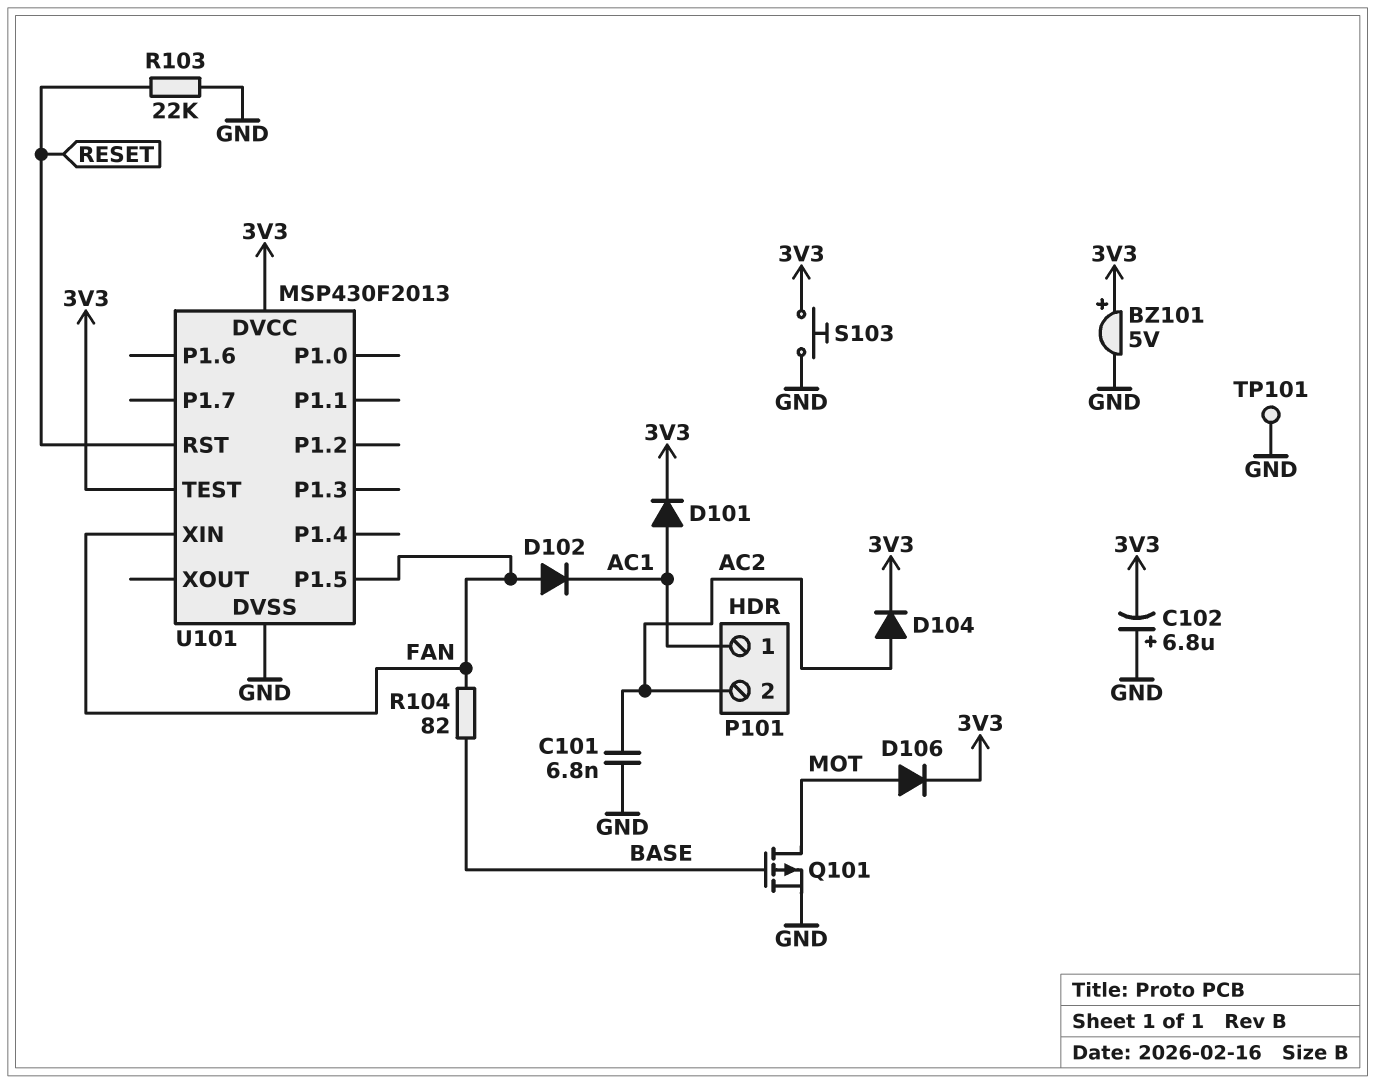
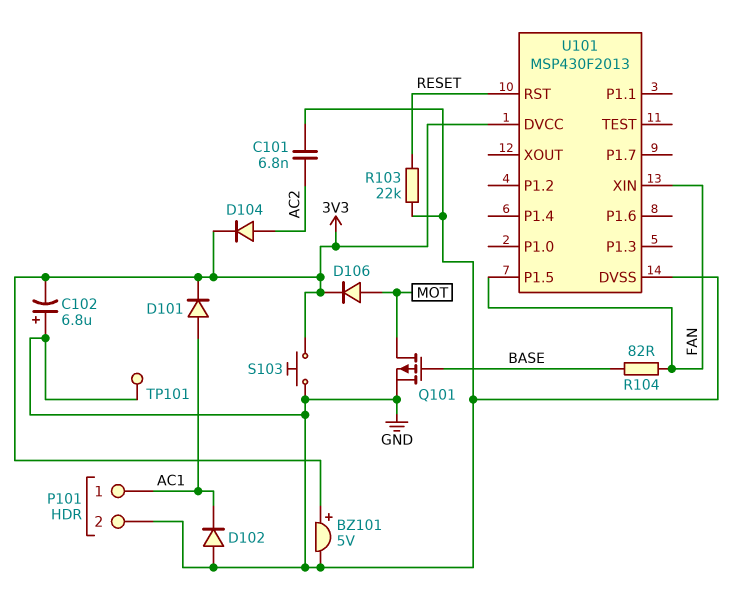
D102: diode (A FAN, K AC1) -> diode (A GND, K AC1)
P101 pin 2: AC2 -> GND
U101 pin TEST: 3V3 -> none

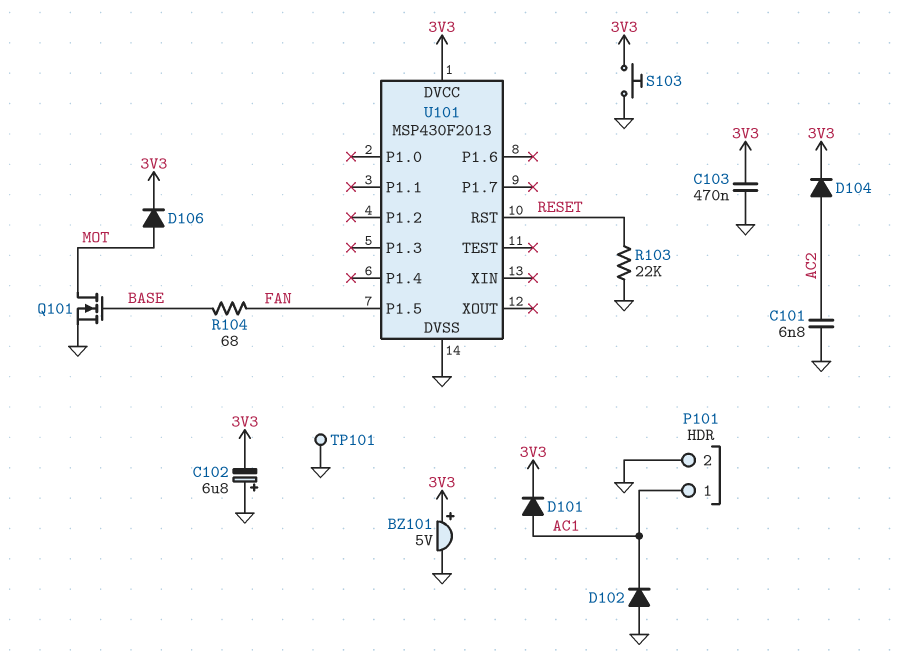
C103: none -> 470nF (3V3, GND)
Q101: PMOS (G BASE, D MOT, S GND) -> NMOS (G BASE, D MOT, S GND)
R104: 82 (BASE, FAN) -> 68 (BASE, FAN)
U101 pin XIN: FAN -> none

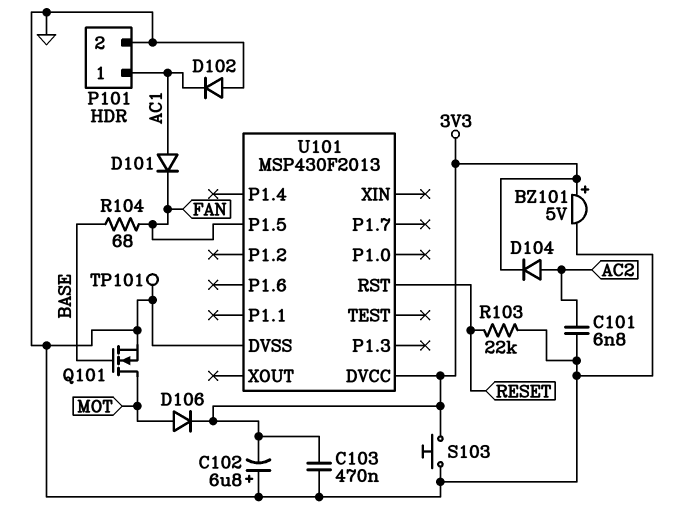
D101: diode (A AC1, K 3V3) -> diode (A AC1, K FAN)

